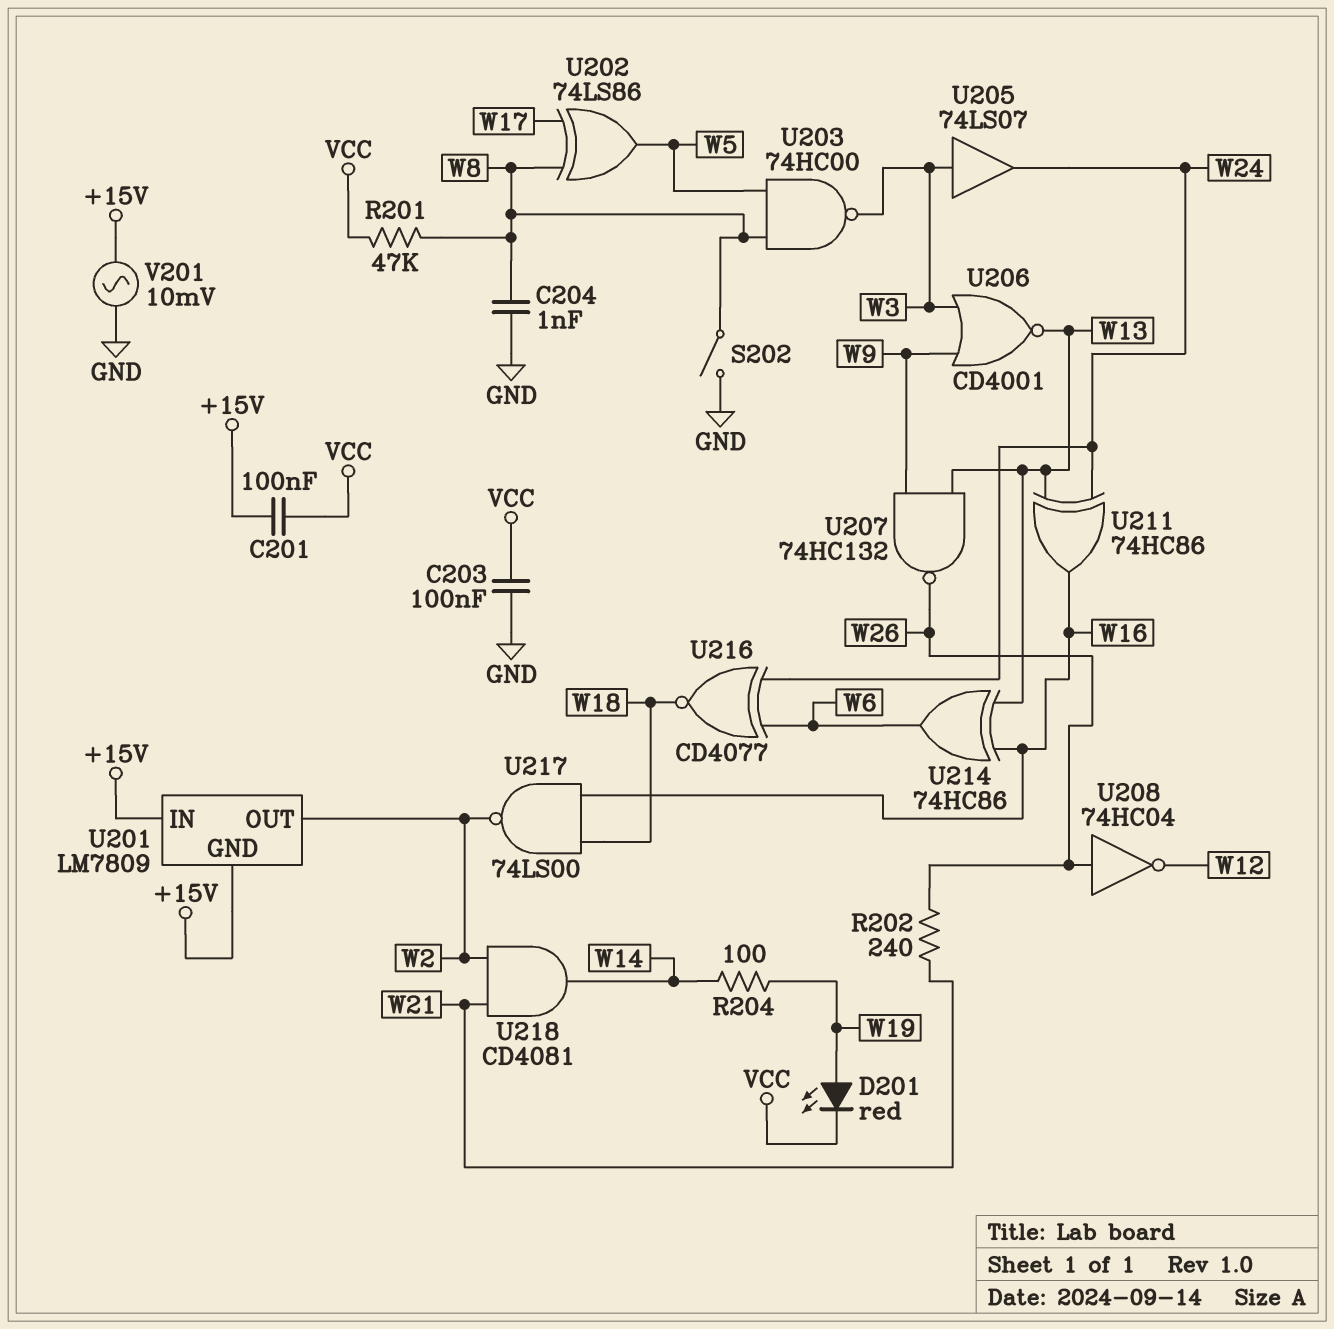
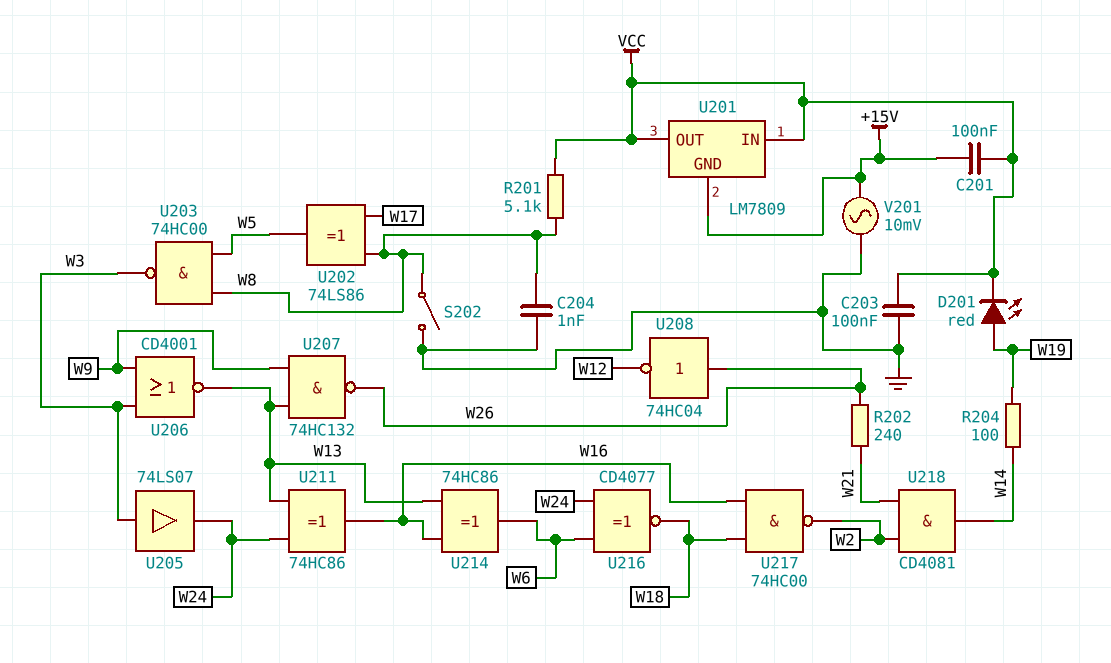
R201: 47k (VCC, W8) -> 5.1k (VCC, W8)
U201 pin IN: +15V -> VCC
U201 pin OUT: W2 -> VCC
U217: NAND 74LS00 (in W16, in W18, out W2) -> NAND 74HC00 (in W16, in W18, out W2)

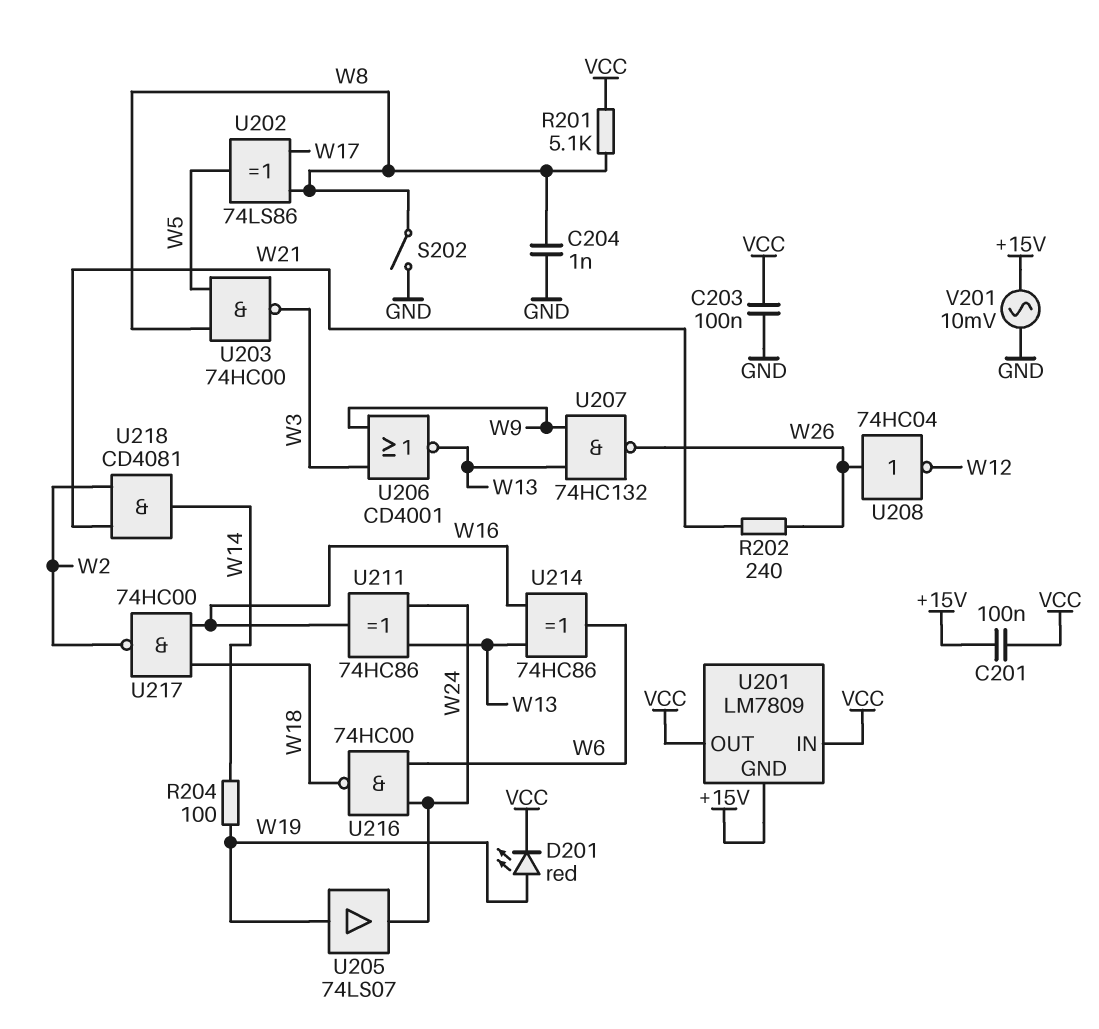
U205: buffer 74LS07 (in W3, out W24) -> buffer 74LS07 (in W19, out W24)
U216: XNOR CD4077 (in W6, in W24, out W18) -> NAND 74HC00 (in W6, in W24, out W18)

